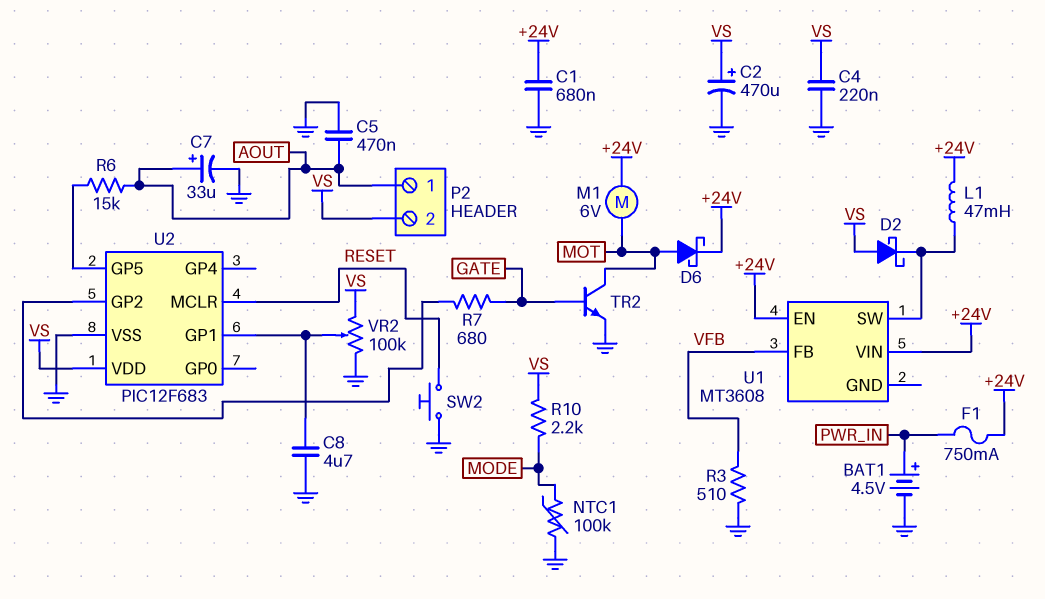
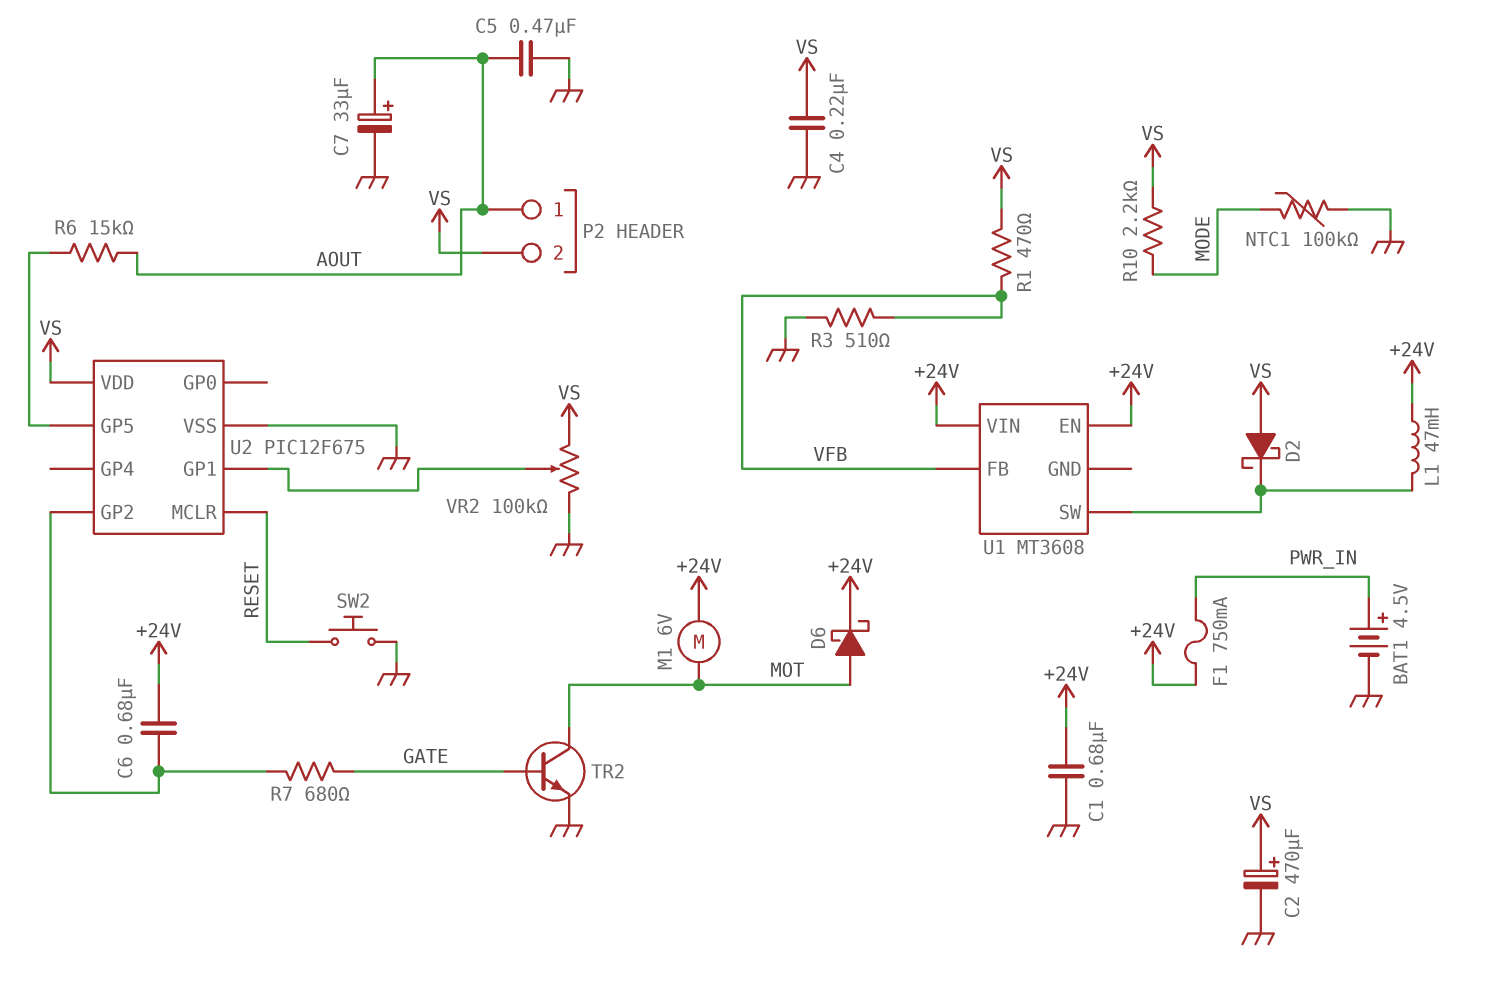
C6: none -> 680nF (+24V, U2/GP2)
C8: 4.7uF (GND, U2/GP1) -> none
R1: none -> 470 (VFB, VS)
U2: PIC12F683 -> PIC12F675

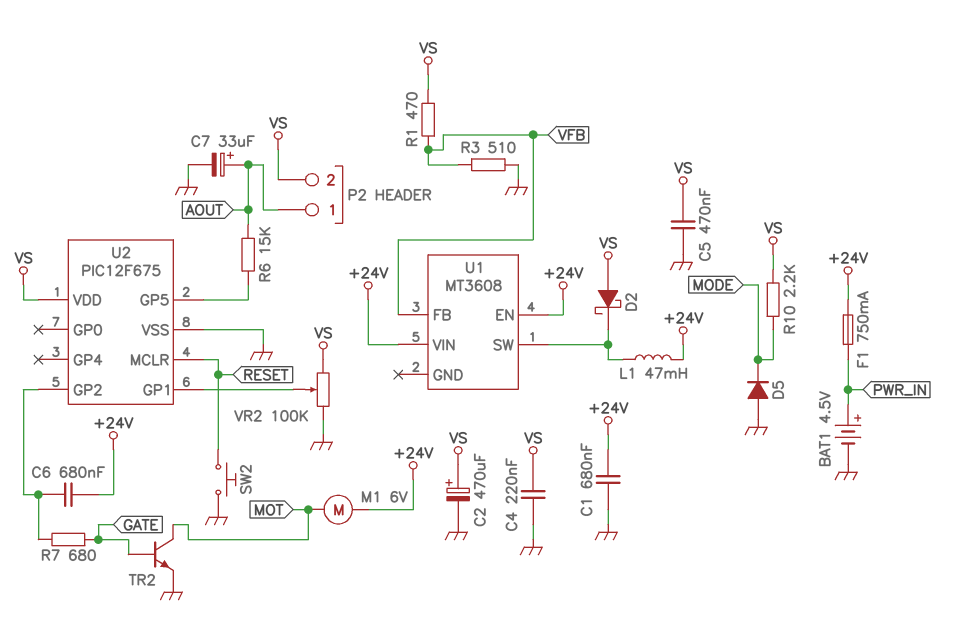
C5: 470nF (AOUT, GND) -> 470nF (GND, VS)
D5: none -> diode (A GND, K MODE)
D6: schottky (A MOT, K +24V) -> none
NTC1: 100k (GND, MODE) -> none

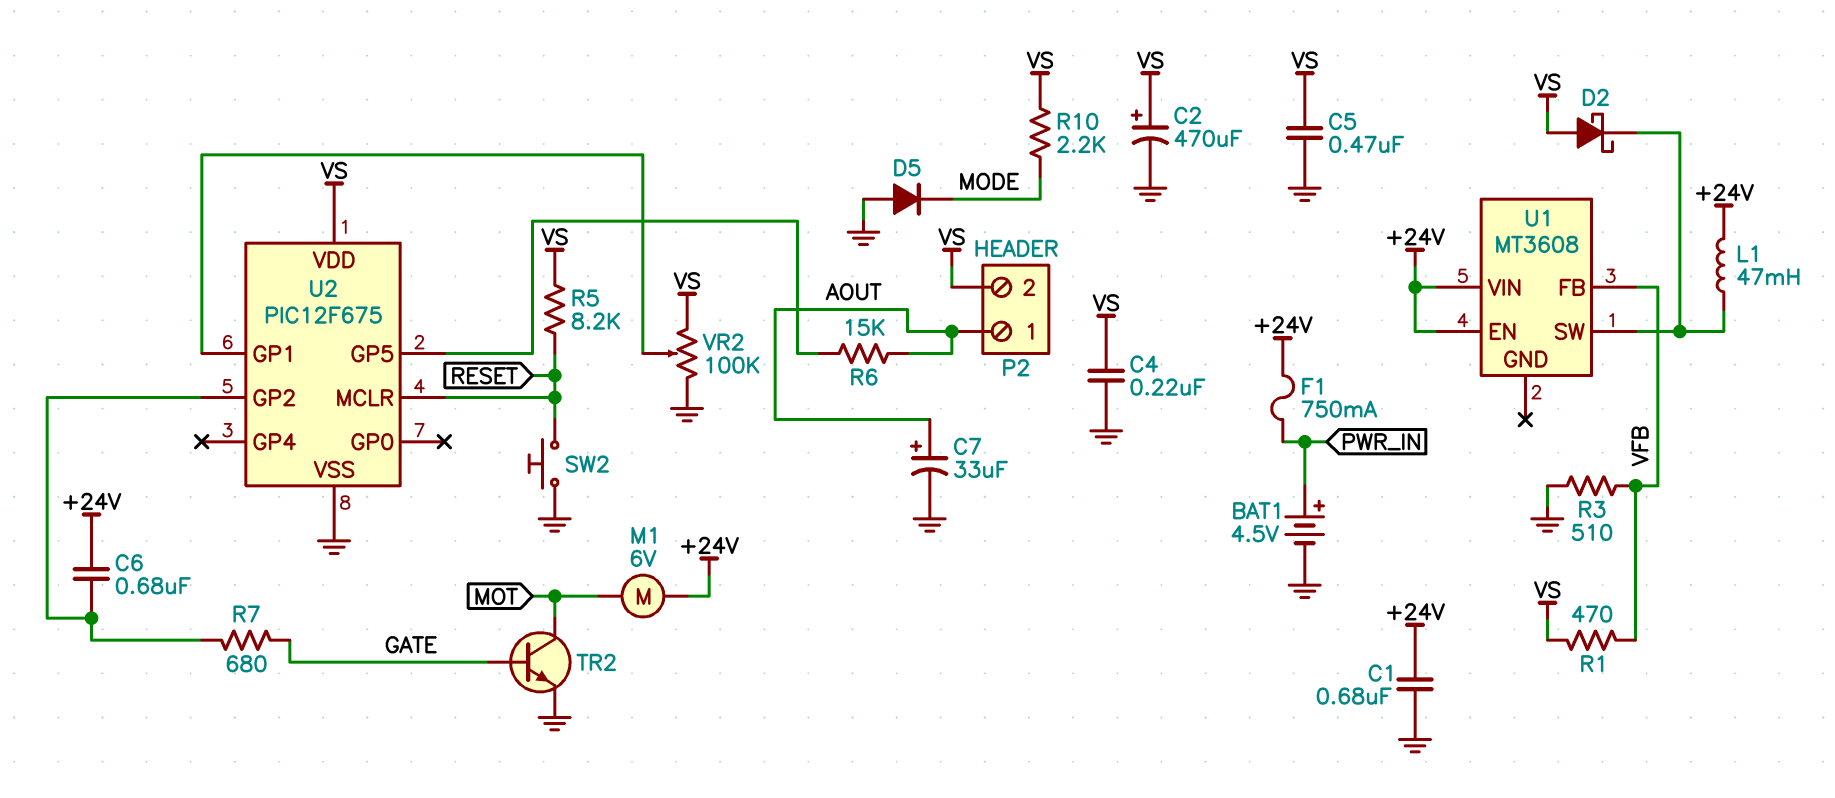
R5: none -> 8.2k (RESET, VS)

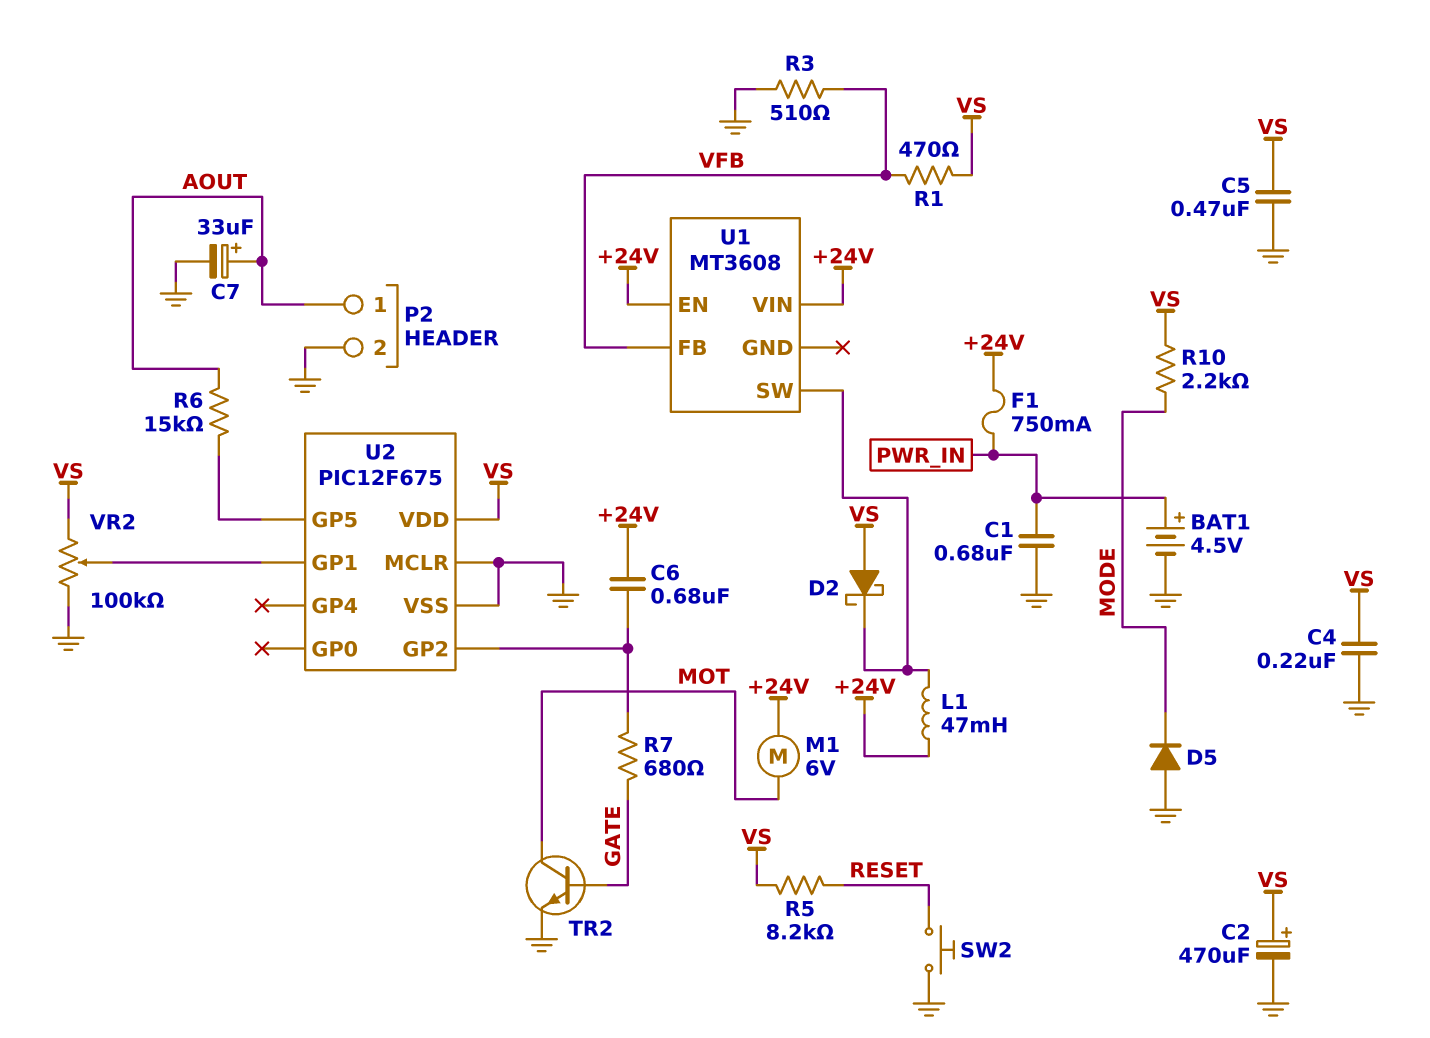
C1: 680nF (+24V, GND) -> 680nF (GND, PWR_IN)
P2 pin 2: VS -> GND
U2 pin MCLR: RESET -> GND

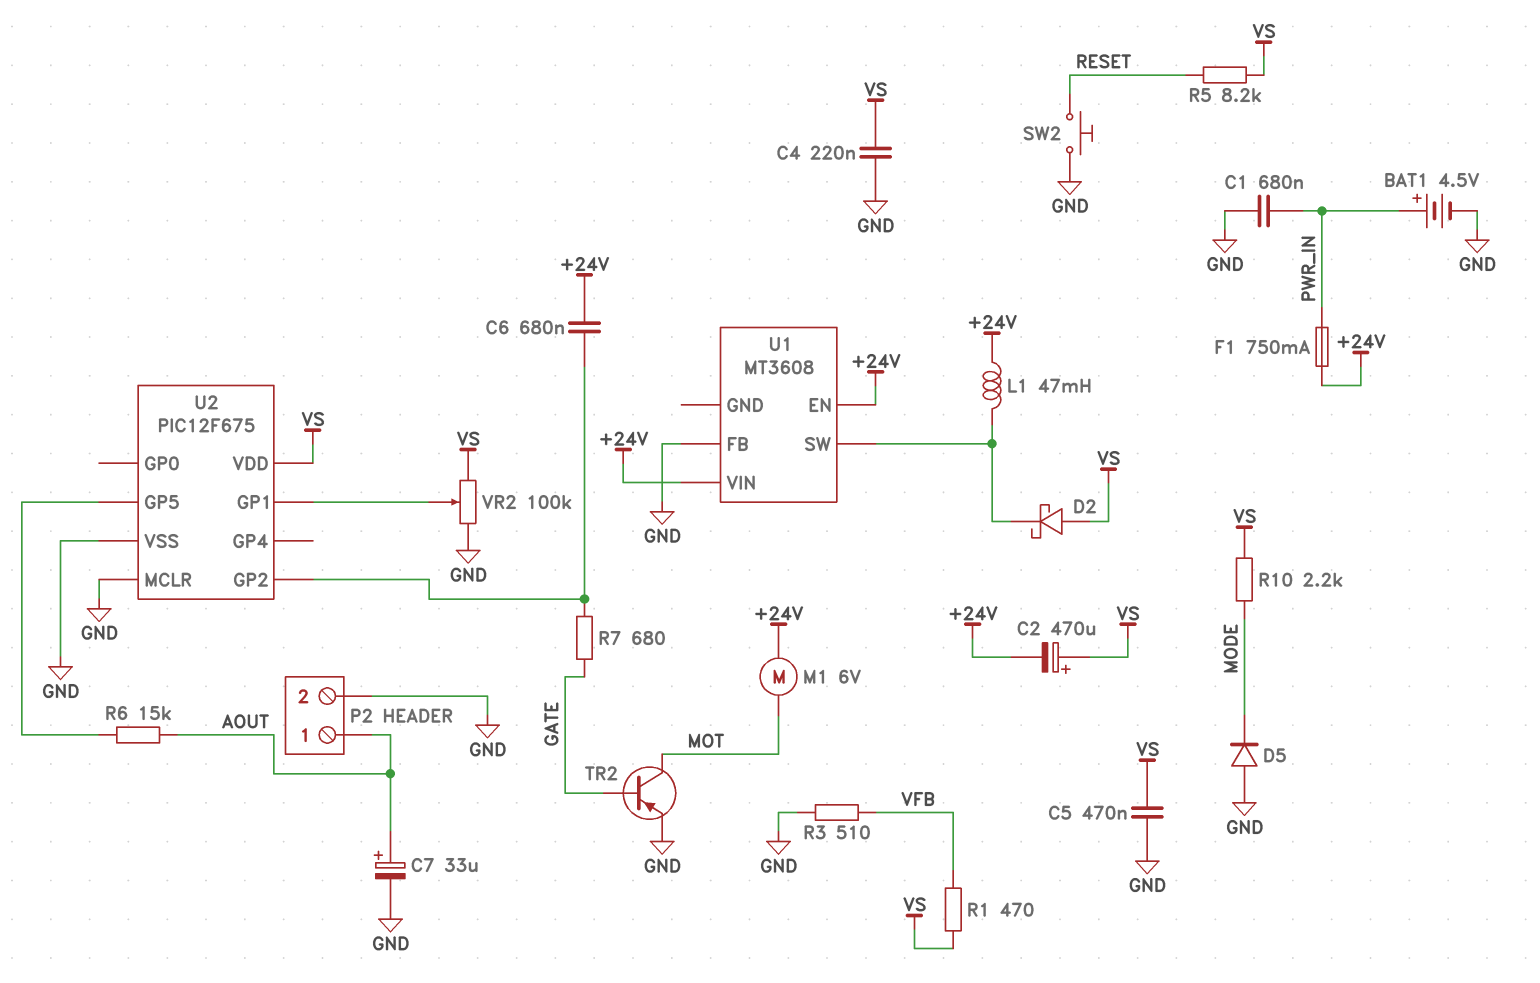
C2: 470uF (plus VS, minus GND) -> 470uF (plus VS, minus +24V)
TR2: NPN (B GATE, C MOT, E GND) -> PNP (B GATE, C MOT, E GND)
U1 pin FB: VFB -> GND

